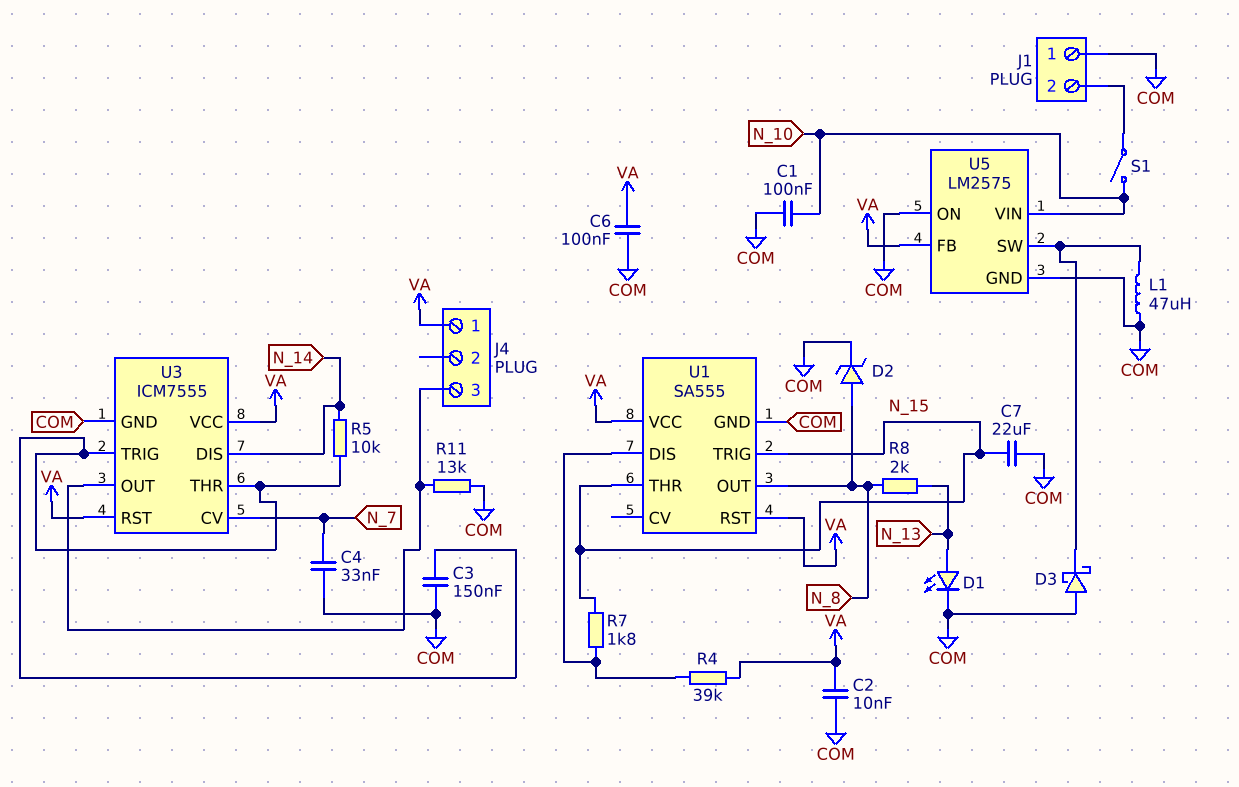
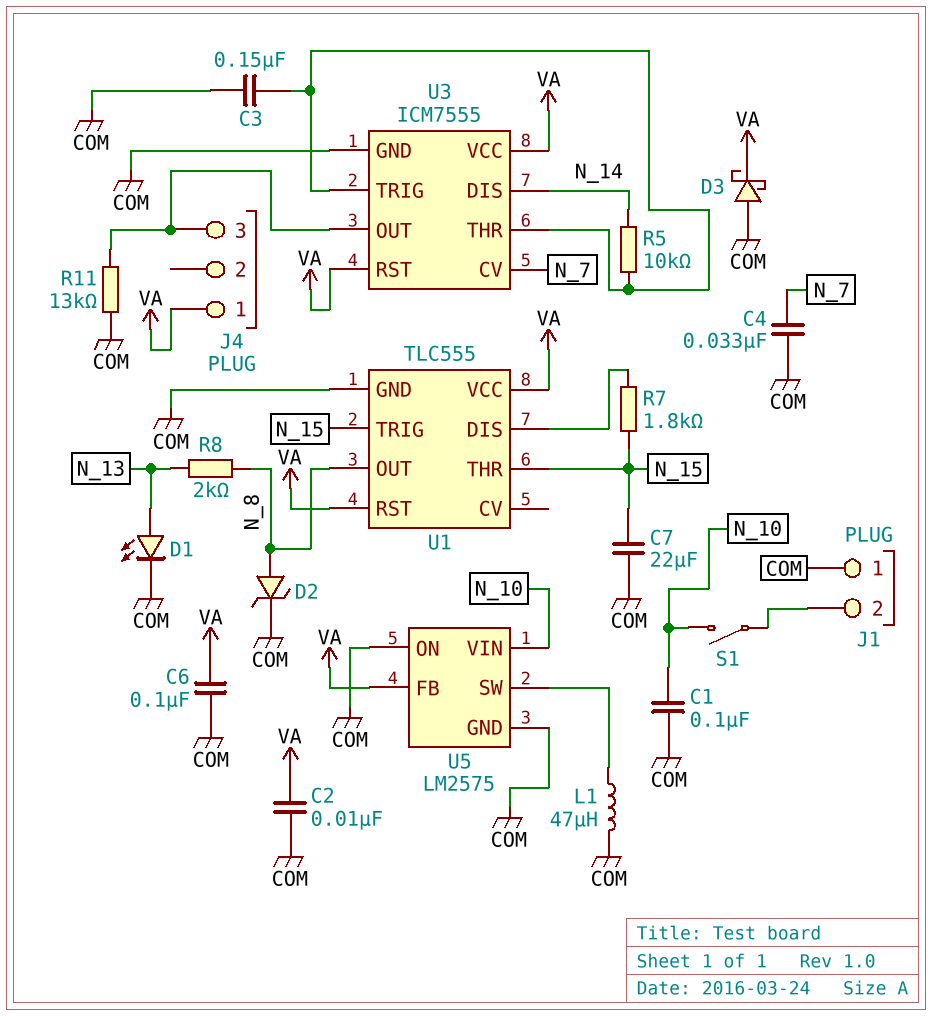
D3: schottky (A COM, K U5/SW) -> schottky (A COM, K VA)
R4: 39k (U1/DIS, VA) -> none
U1: SA555 -> TLC555

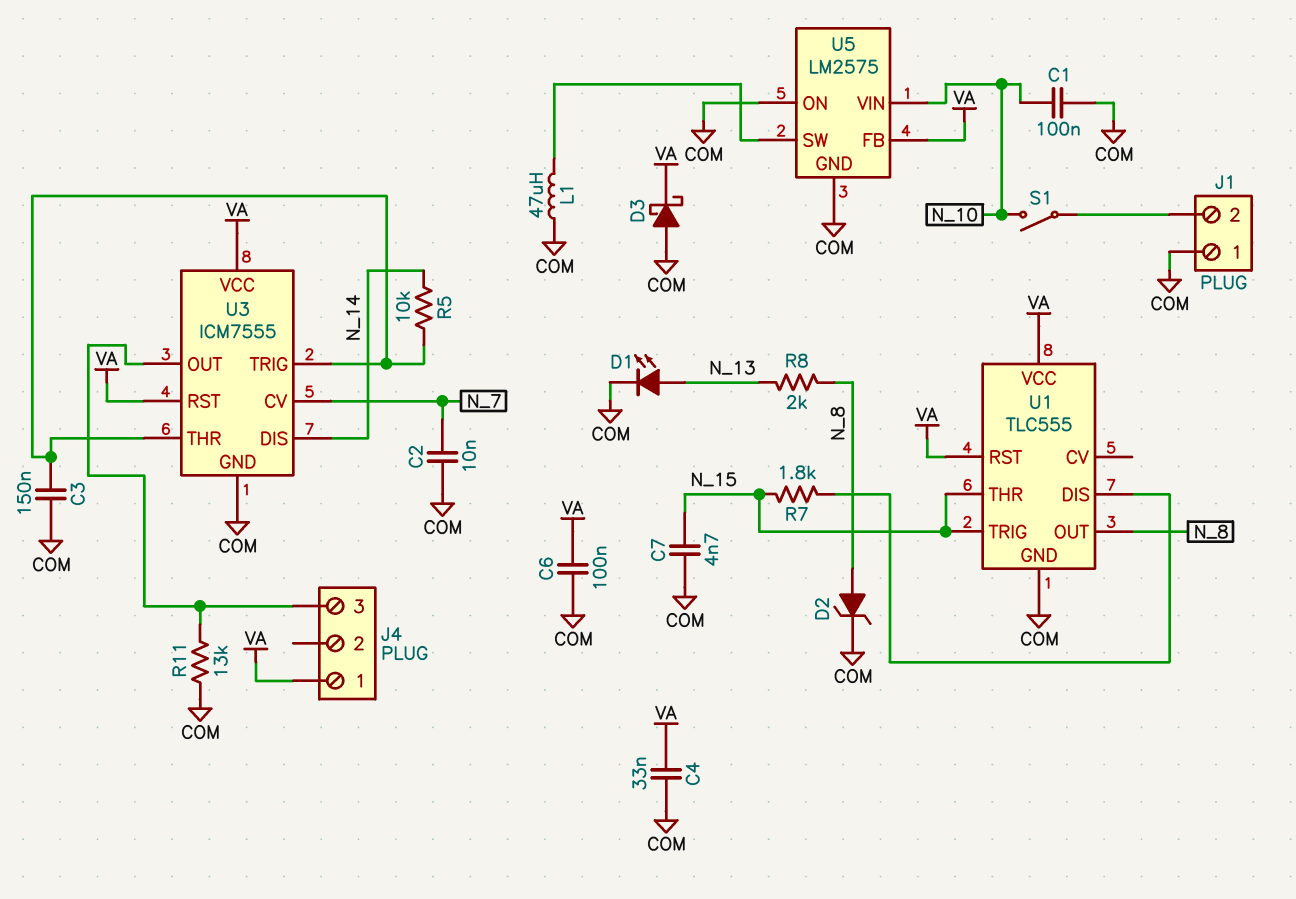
C2: 10nF (COM, VA) -> 10nF (COM, N_7)
C4: 33nF (COM, N_7) -> 33nF (COM, VA)
C7: 22uF (COM, N_15) -> 4.7nF (COM, N_15)

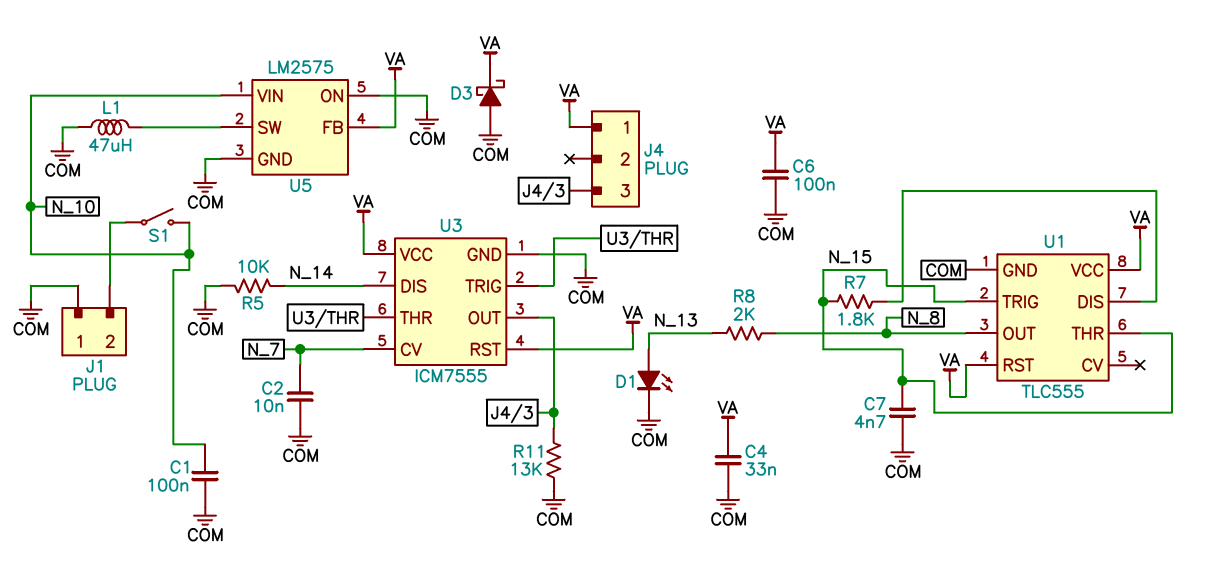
C3: 150nF (COM, U3/THR) -> none
D2: zener (A N_8, K COM) -> none
R5: 10k (N_14, U3/THR) -> 10k (COM, N_14)

